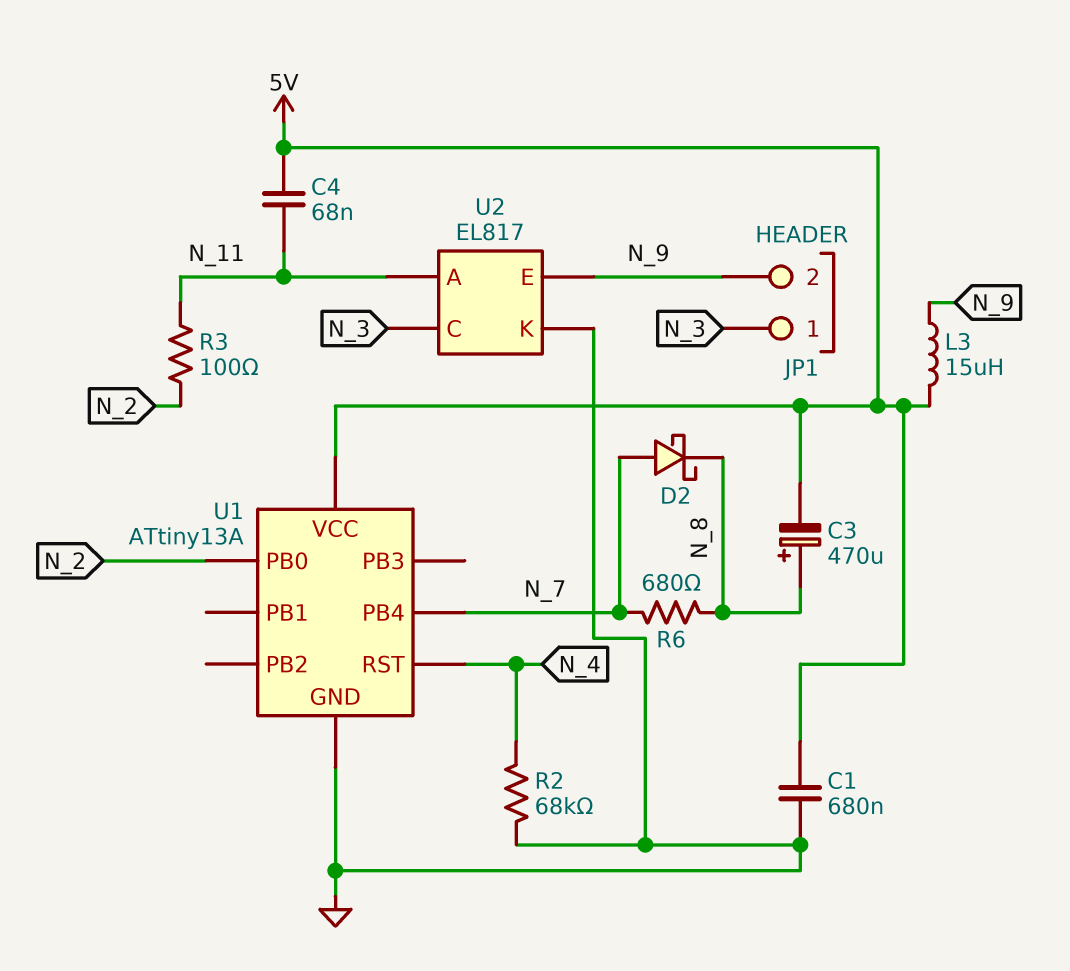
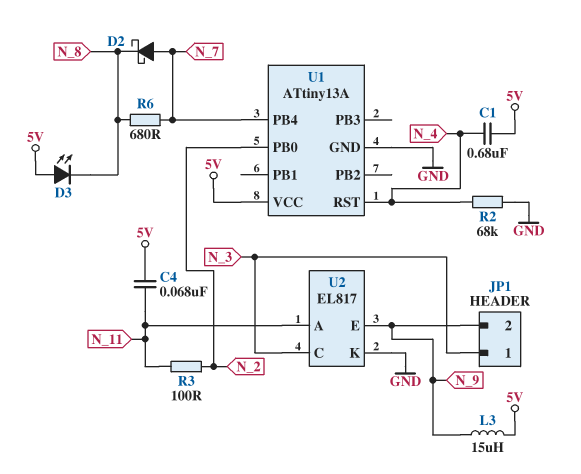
C1: 680nF (5V, GND) -> 680nF (5V, N_4)
C3: 470uF (plus N_8, minus 5V) -> none
D3: none -> LED (A 5V, K N_8)

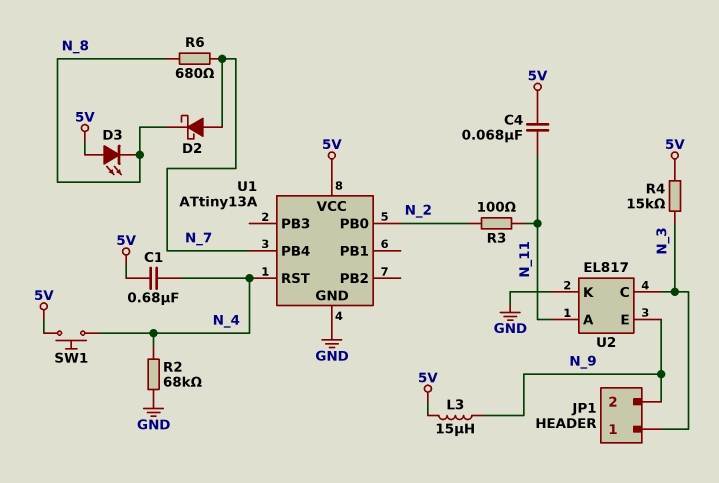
R4: none -> 15k (5V, N_3)
SW1: none -> button (5V, N_4)

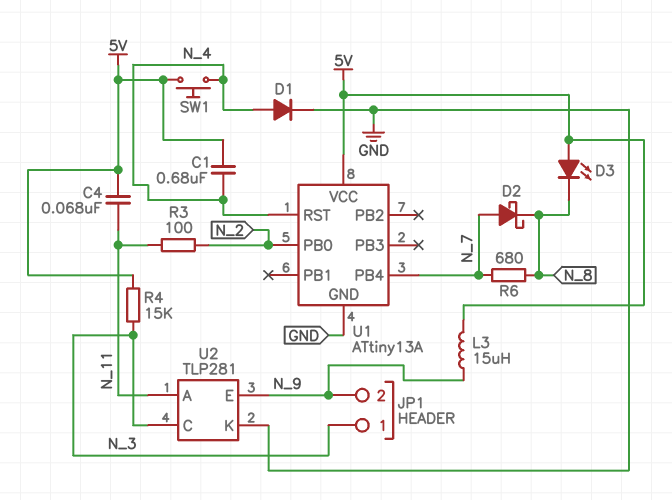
D1: none -> diode (A N_4, K GND)
R2: 68k (GND, N_4) -> none
U2: EL817 -> TLP281

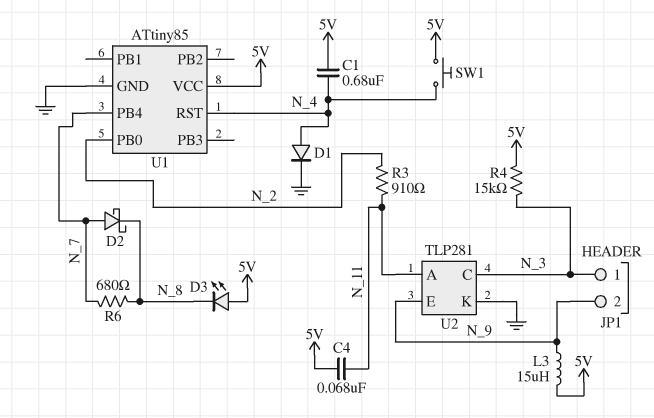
R3: 100 (N_2, N_11) -> 910 (N_2, N_11)
U1: ATtiny13A -> ATtiny85

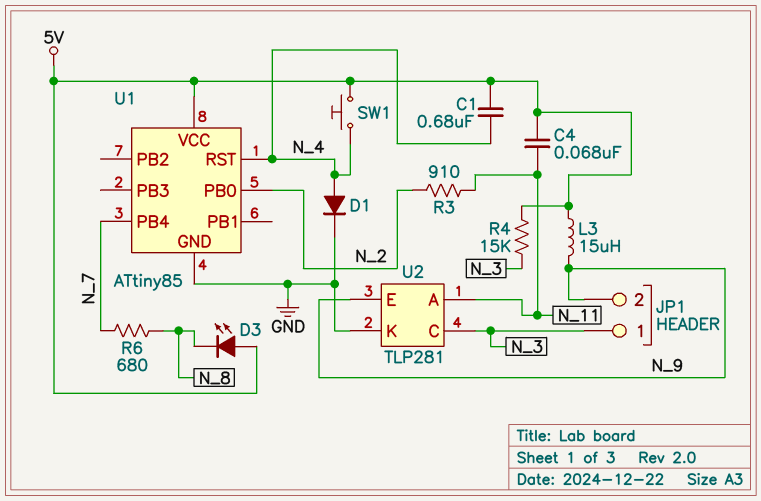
D2: schottky (A N_7, K N_8) -> none

